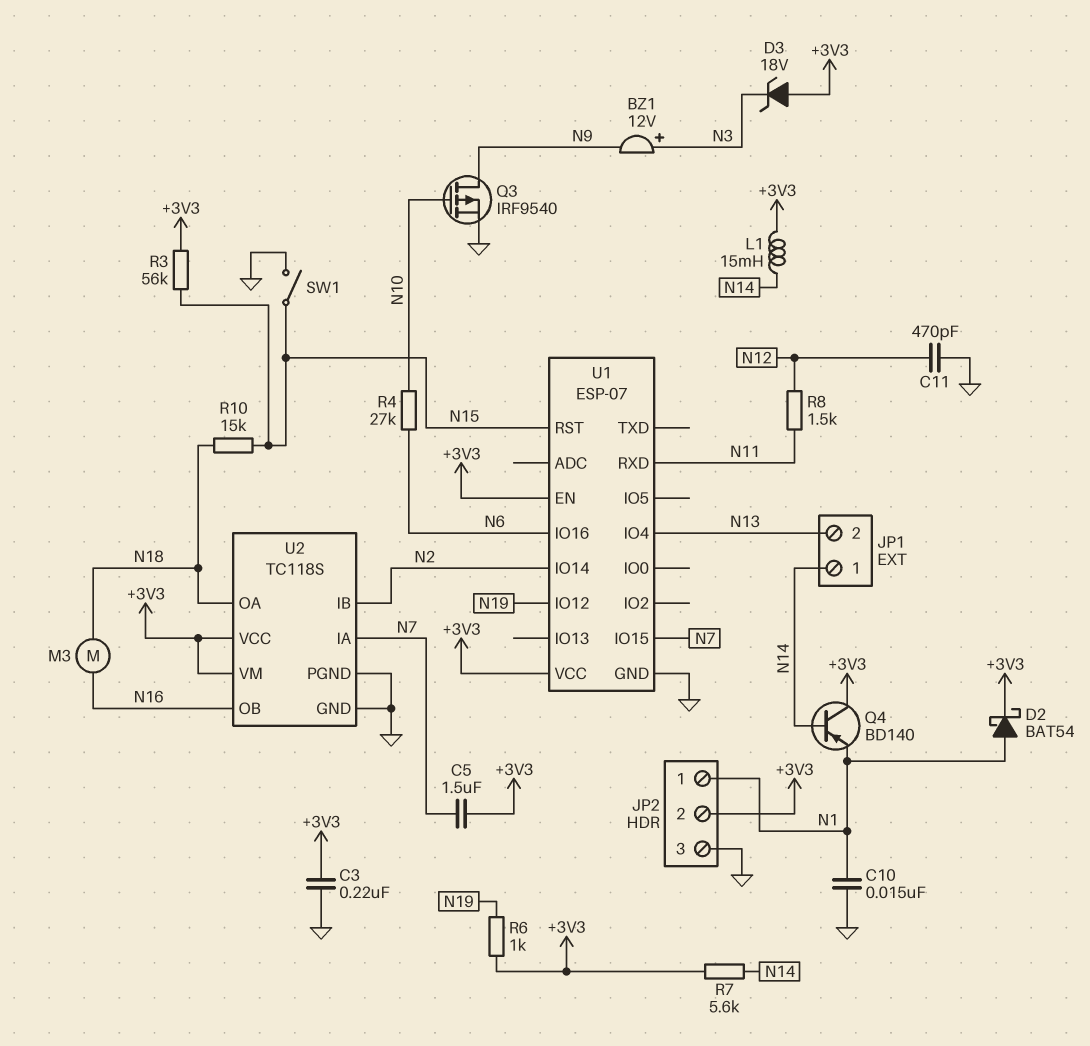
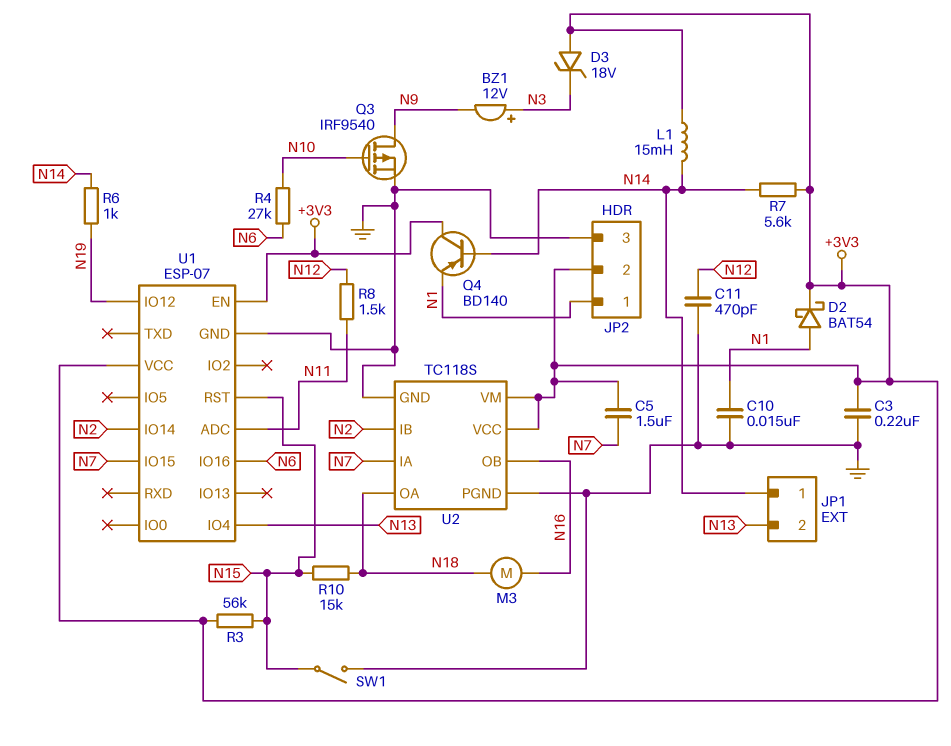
R6: 1k (+3V3, N19) -> 1k (N14, N19)
U1 pin ADC: none -> N11
U1 pin RXD: N11 -> none

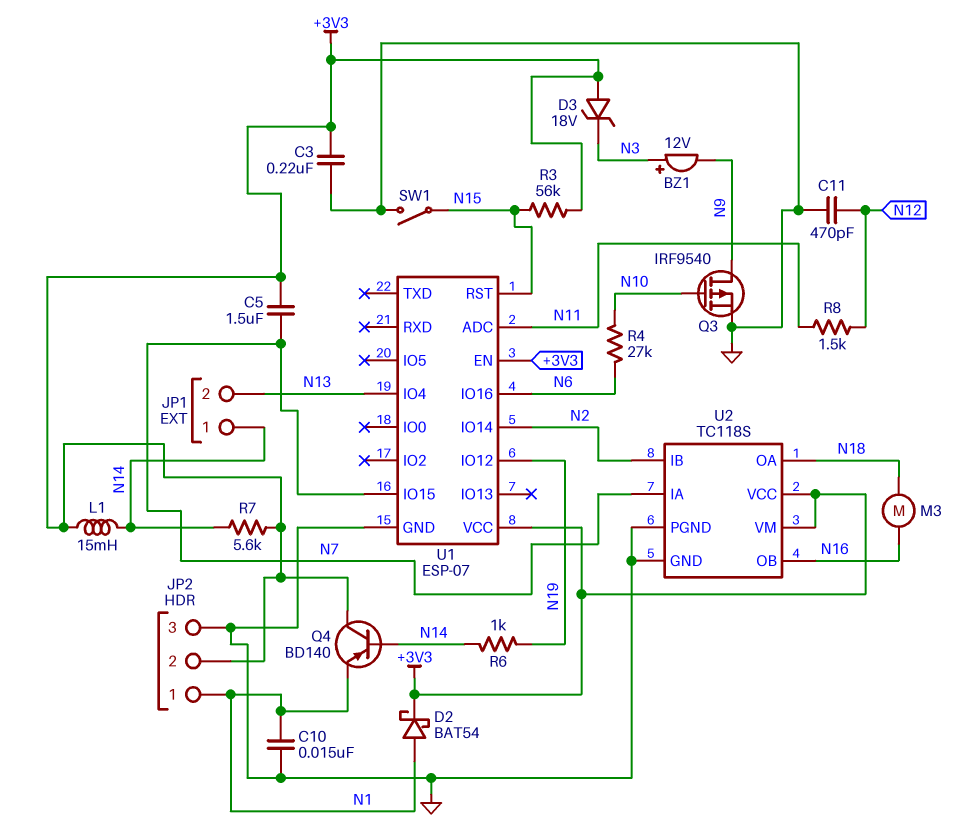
R10: 15k (N15, N18) -> none

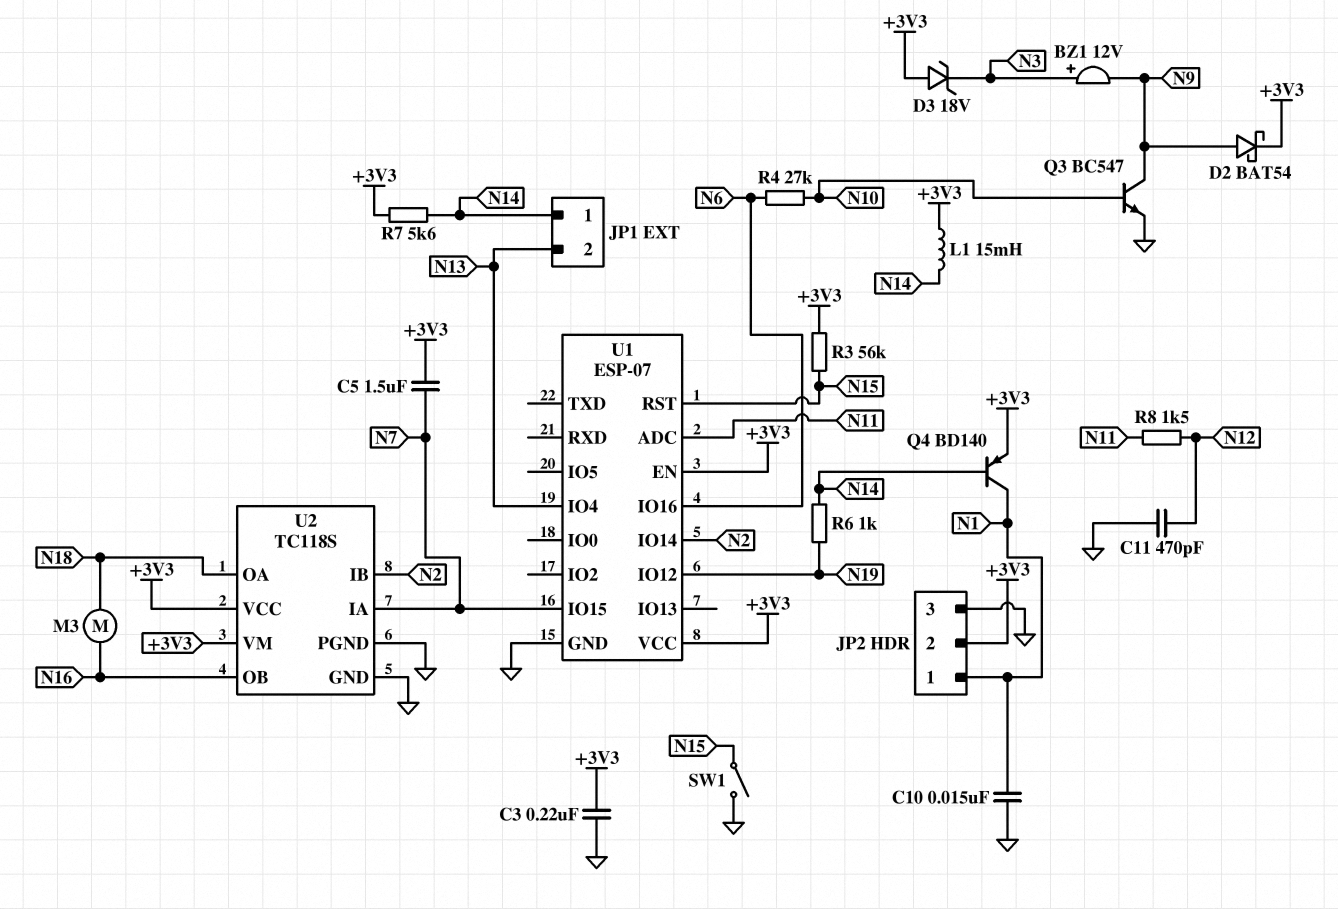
D2: schottky BAT54 (A N1, K +3V3) -> schottky BAT54 (A N9, K +3V3)
Q3: PMOS IRF9540 (G N10, D N9, S GND) -> NPN BC547 (B N10, C N9, E GND)
Q4: PNP BD140 (B N14, C +3V3, E N1) -> PNP BD140 (B N14, C N1, E +3V3)

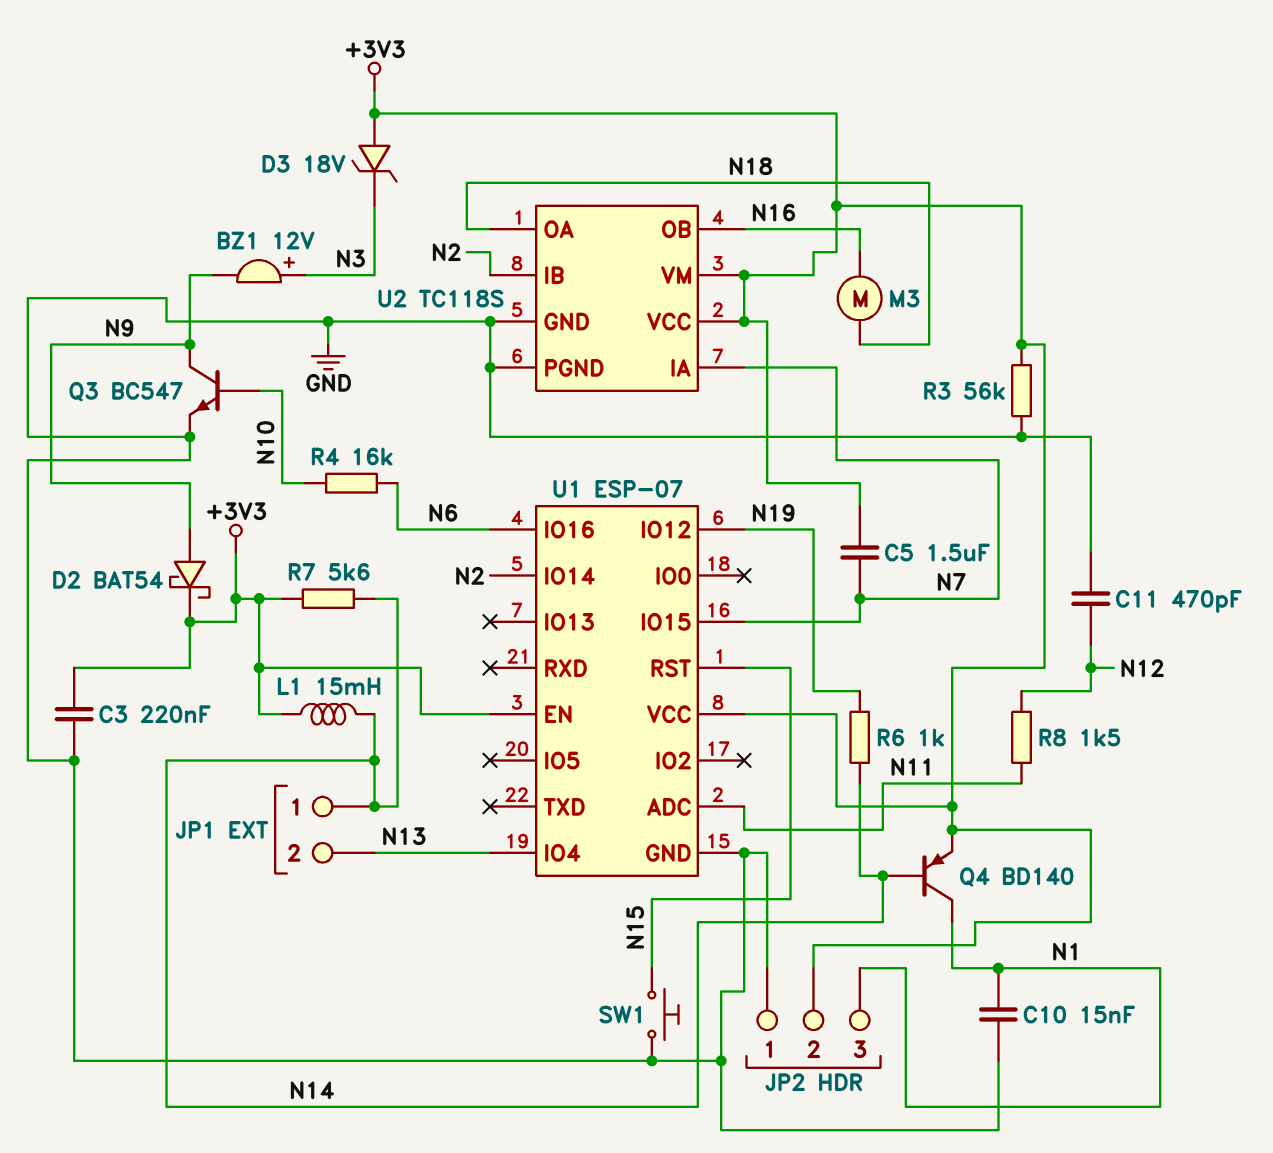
JP2 pin 1: N1 -> GND
JP2 pin 3: GND -> N1
R3: 56k (+3V3, N15) -> 56k (+3V3, GND)
R4: 27k (N6, N10) -> 16k (N6, N10)
SW1: switch (GND, N15) -> button (GND, N15)

